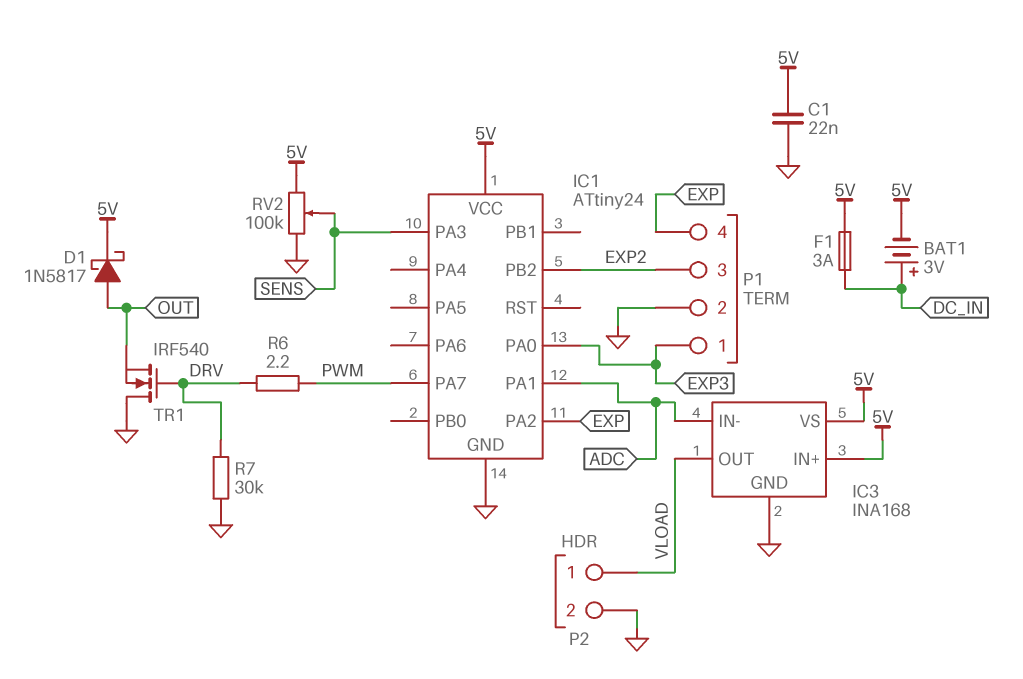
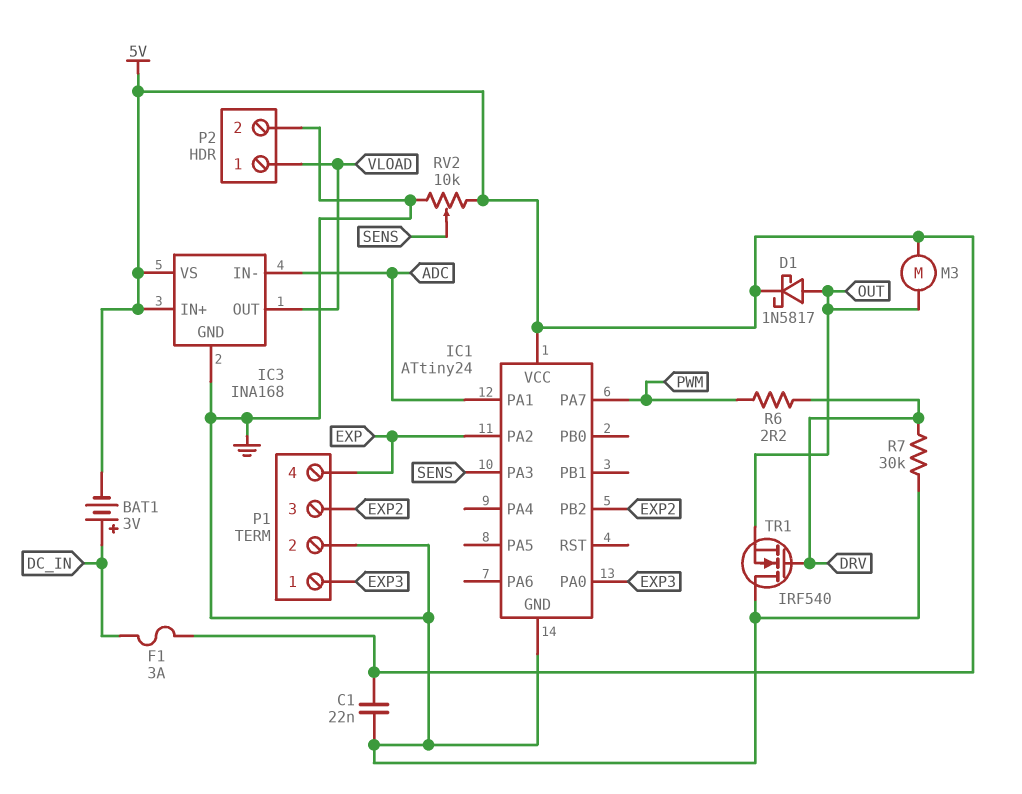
M3: none -> motor (5V, OUT)
RV2: 100k (5V, GND, wiper SENS) -> 10k (5V, GND, wiper SENS)

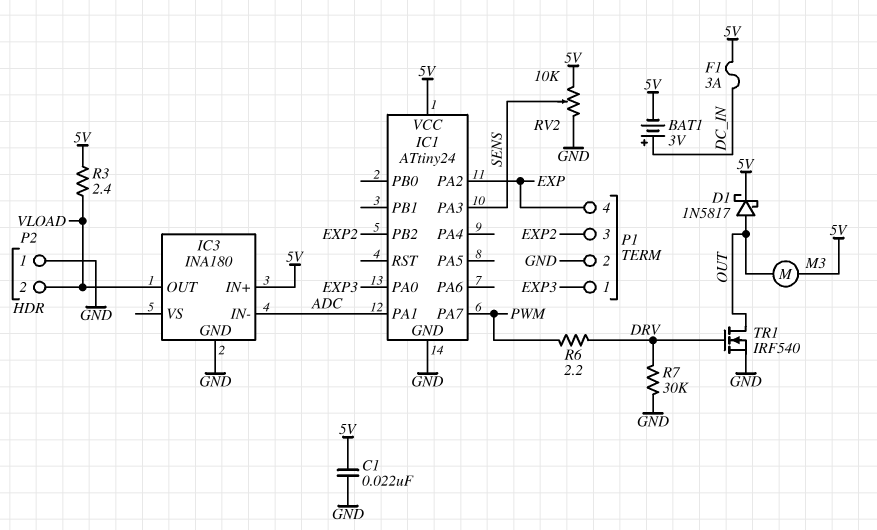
IC3: INA168 -> INA180
IC3 pin VS: 5V -> none
P2 pin 1: VLOAD -> GND
P2 pin 2: GND -> VLOAD
R3: none -> 2.4 (5V, VLOAD)
TR1: NMOS IRF540 (G DRV, D GND, S OUT) -> NMOS IRF540 (G DRV, D OUT, S GND)

